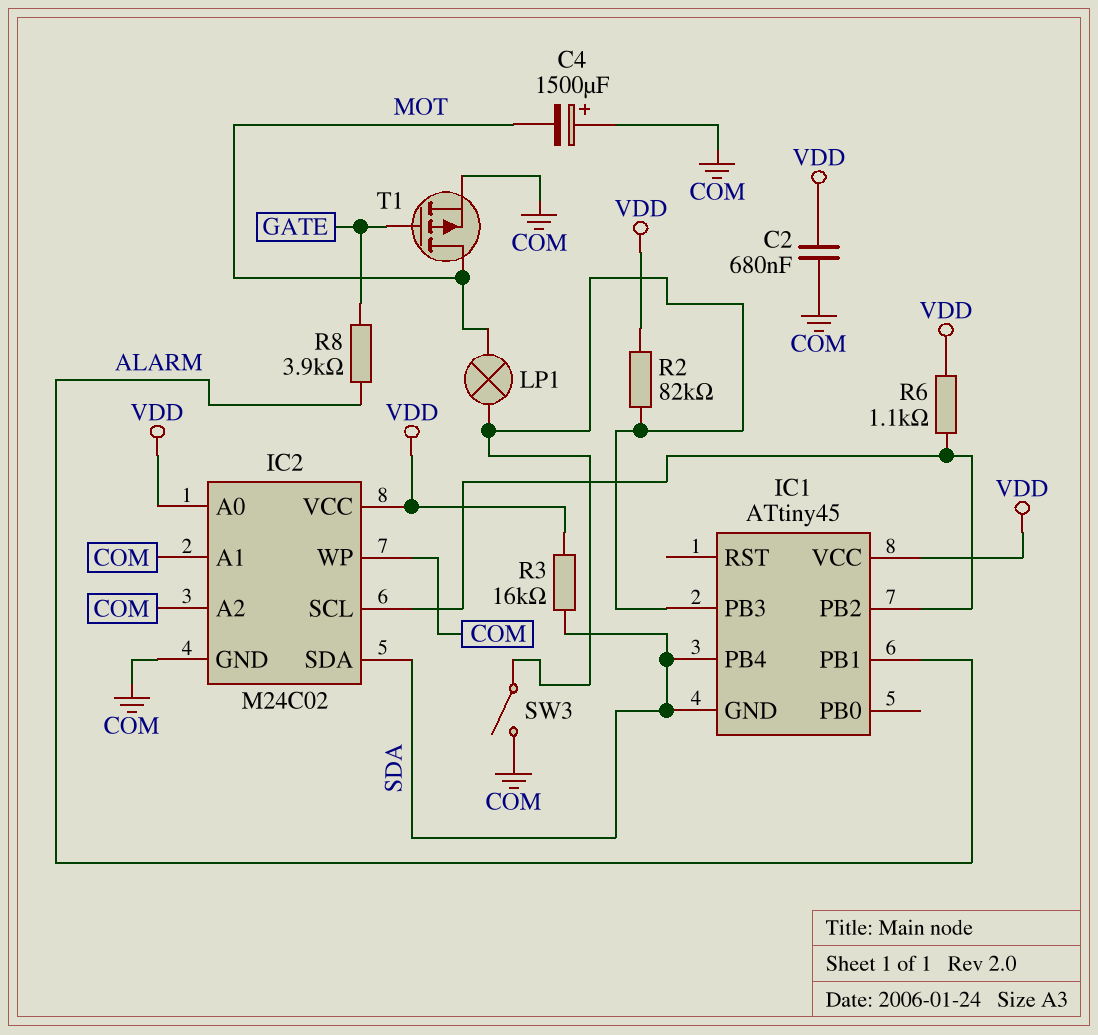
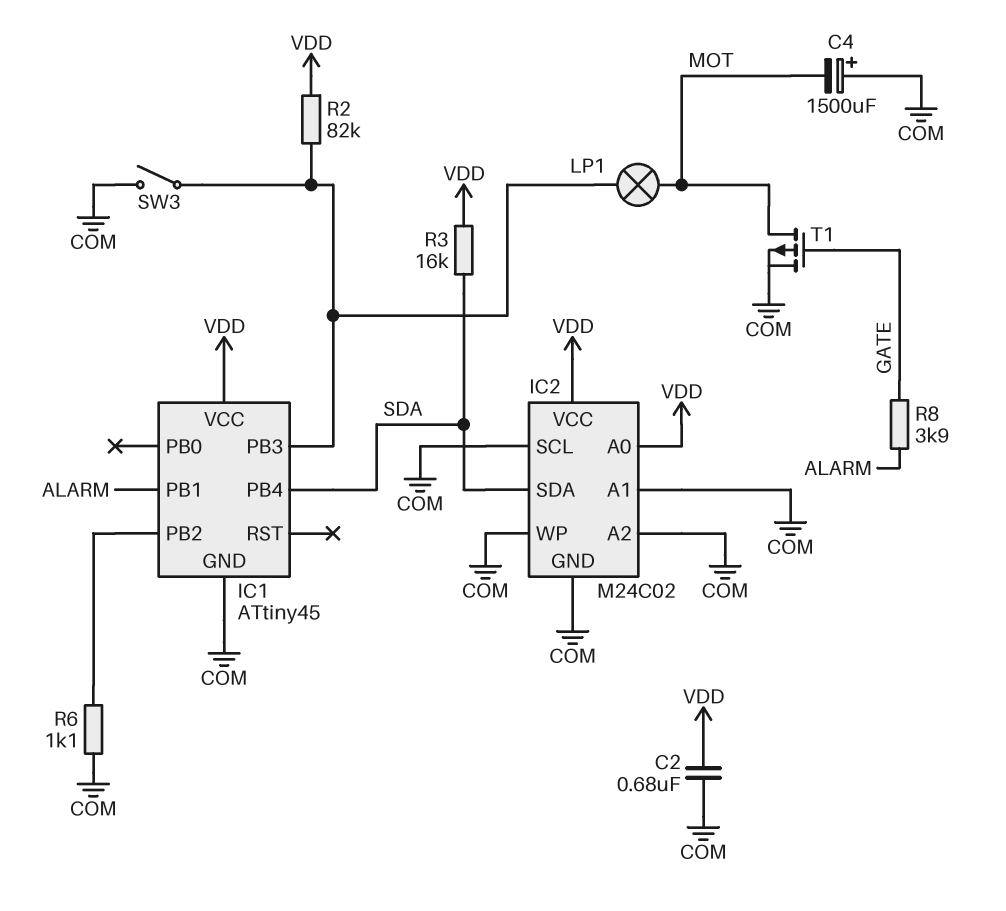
IC1 pin GND: SDA -> COM
IC2 pin SCL: IC1/PB2 -> COM
R6: 1.1k (IC1/PB2, VDD) -> 1.1k (COM, IC1/PB2)

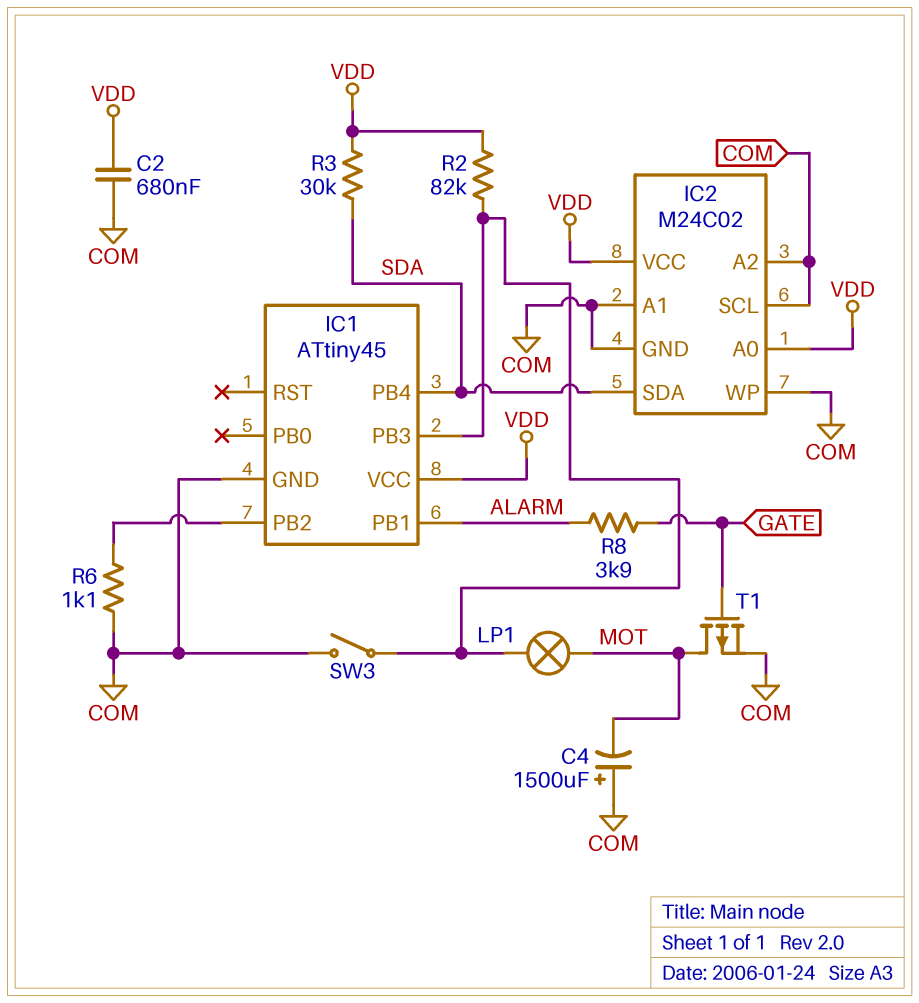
R3: 16k (SDA, VDD) -> 30k (SDA, VDD)

